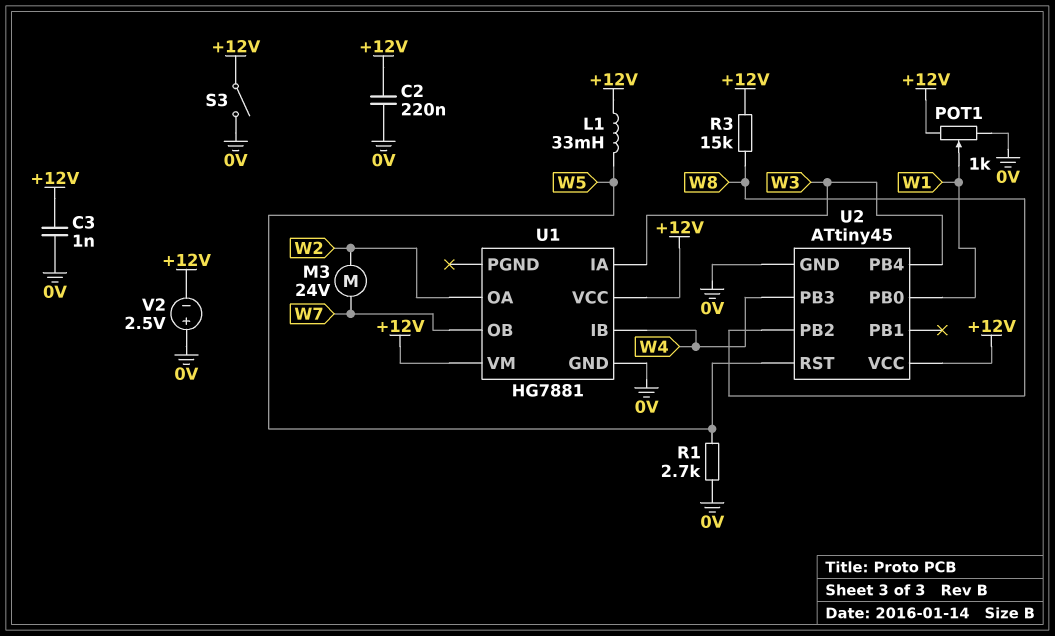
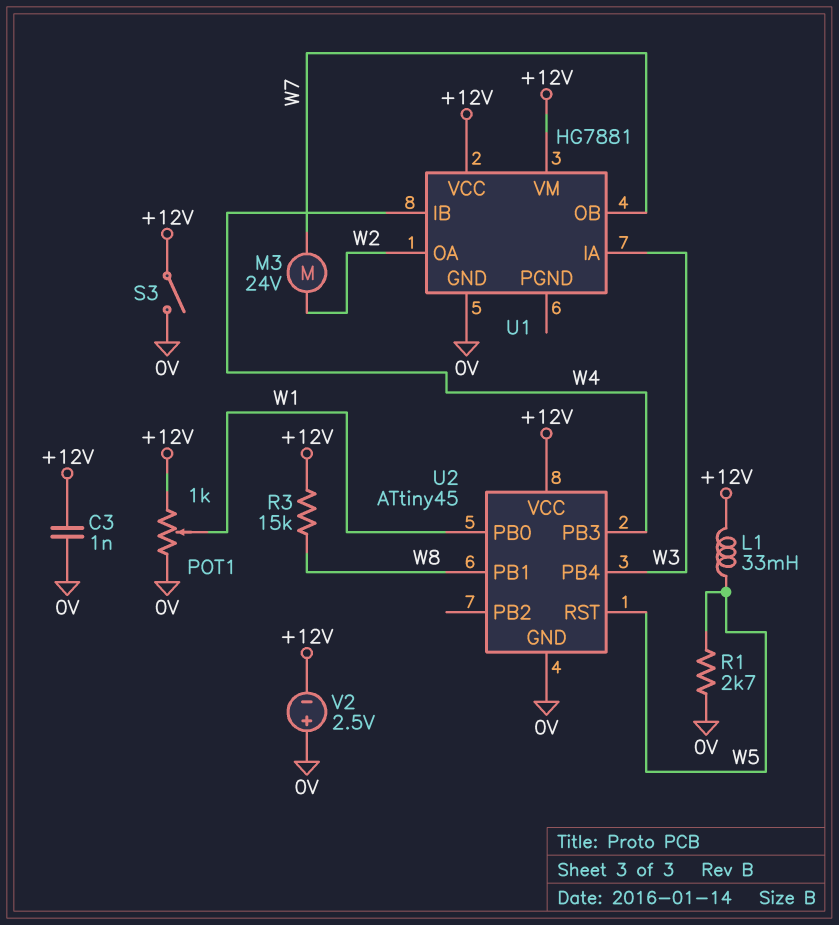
C2: 220nF (+12V, 0V) -> none
U2 pin PB1: none -> W8
U2 pin PB2: W8 -> none

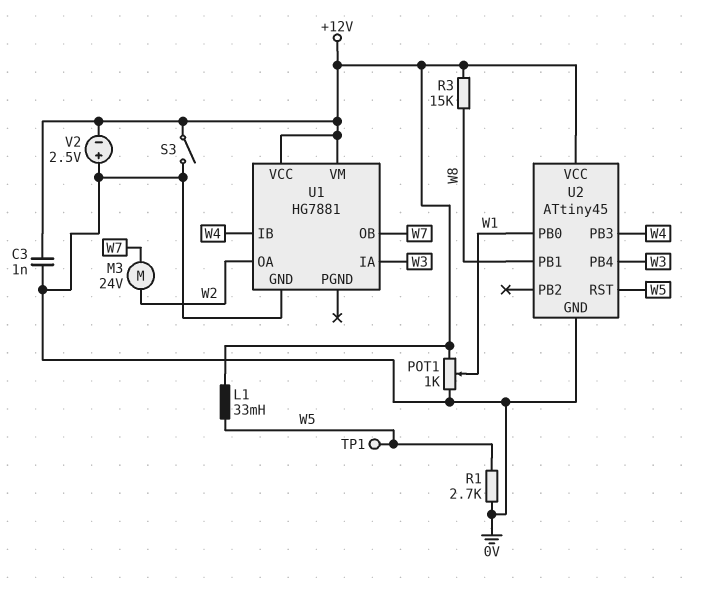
TP1: none -> test point (W5)

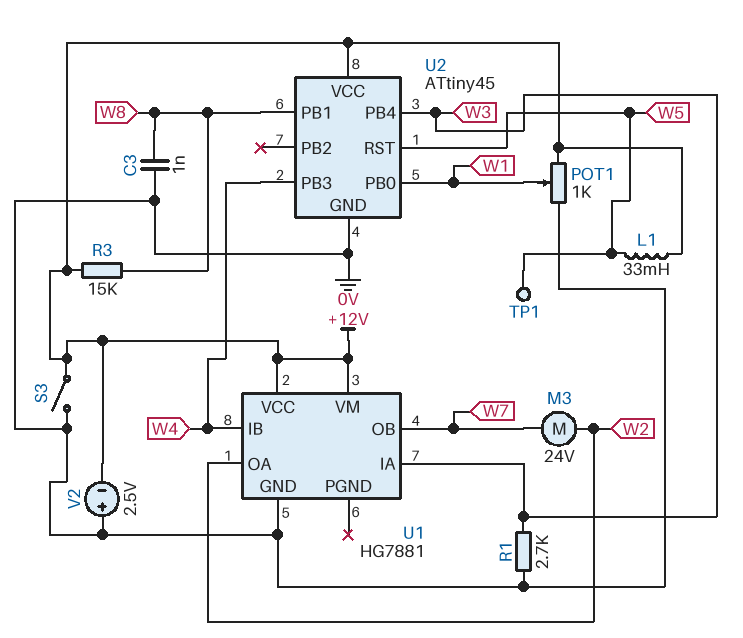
C3: 1nF (+12V, 0V) -> 1nF (0V, W8)
R1: 2.7k (0V, W5) -> 2.7k (0V, W3)

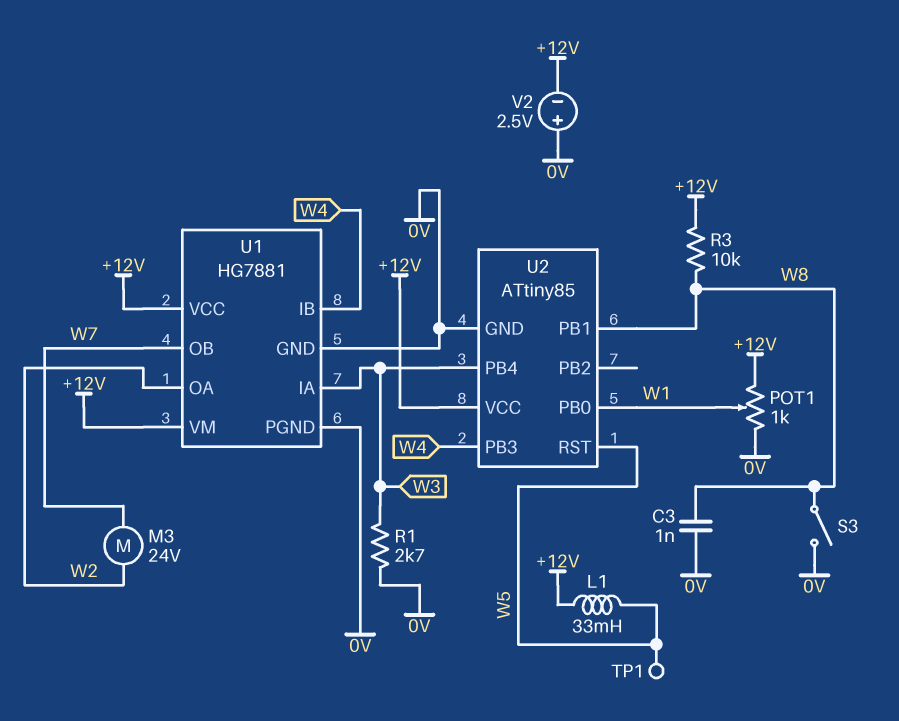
R3: 15k (+12V, W8) -> 10k (+12V, W8)
S3: switch (+12V, 0V) -> switch (0V, W8)
U1 pin PGND: none -> 0V
U2: ATtiny45 -> ATtiny85

